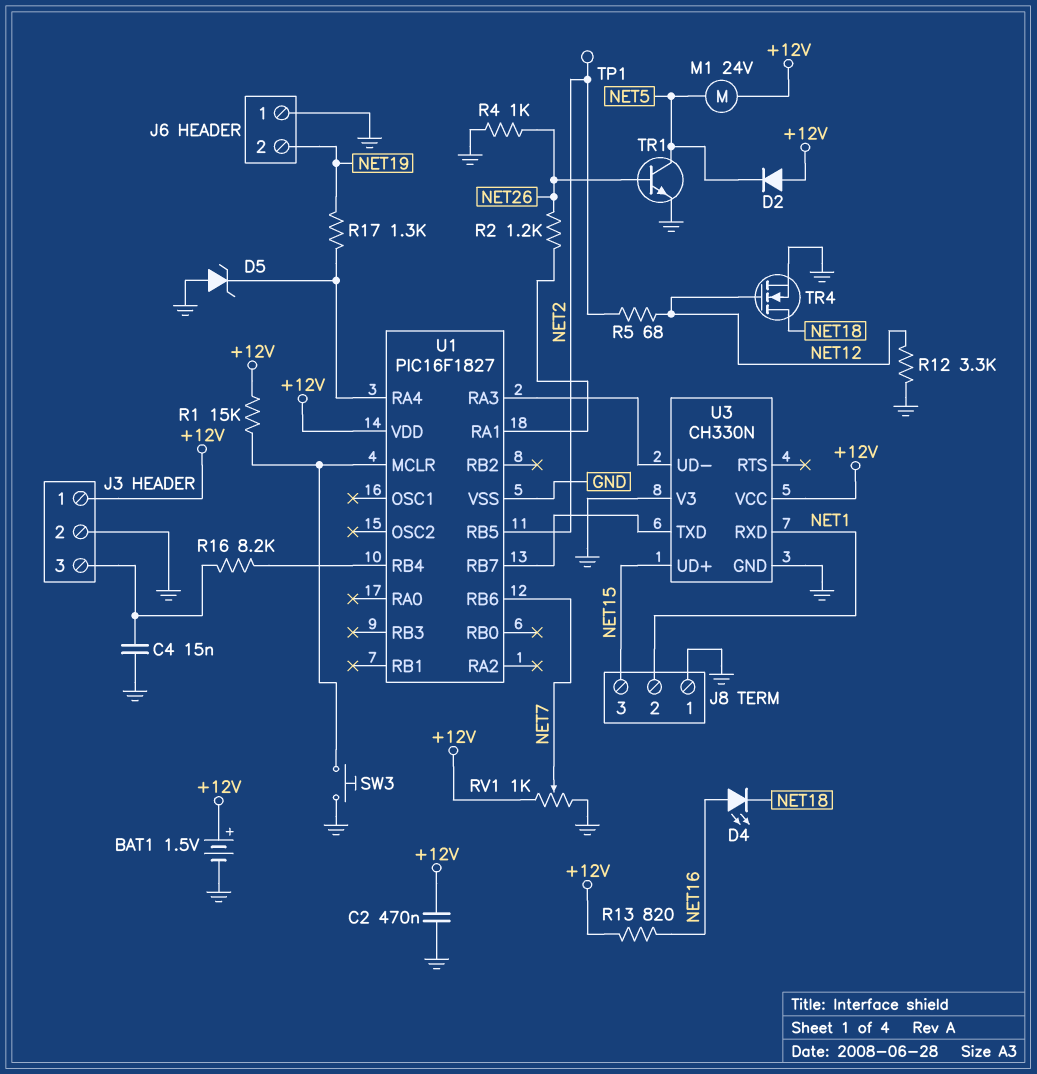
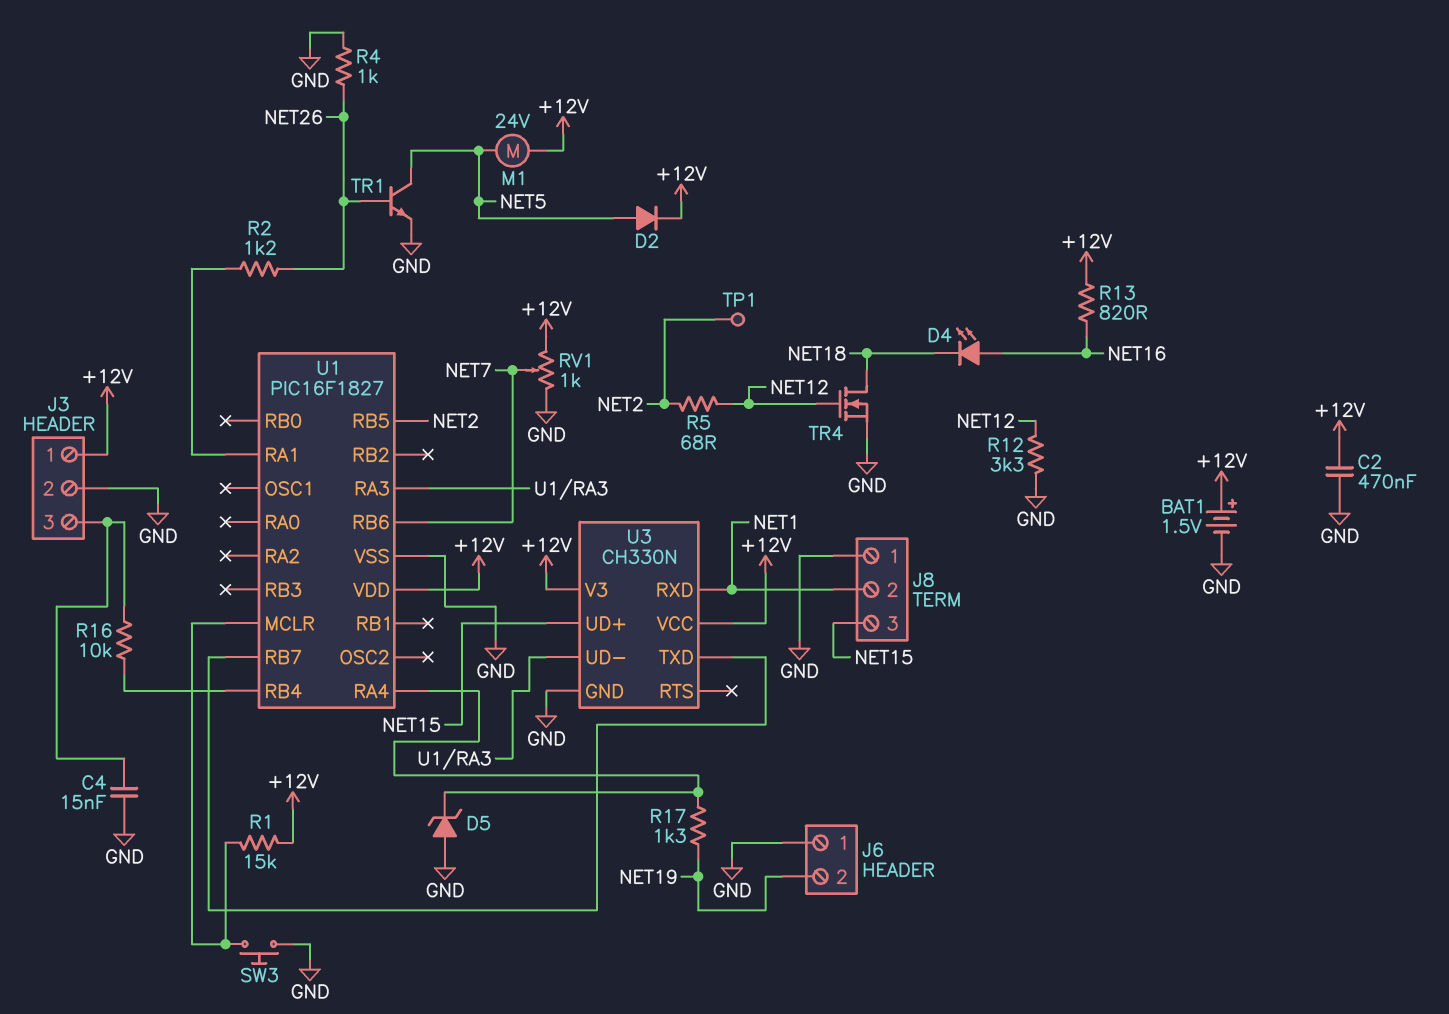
D2: diode (A +12V, K NET5) -> diode (A NET5, K +12V)
R16: 8.2k (J3/3, U1/RB4) -> 10k (J3/3, U1/RB4)
U3 pin V3: GND -> +12V

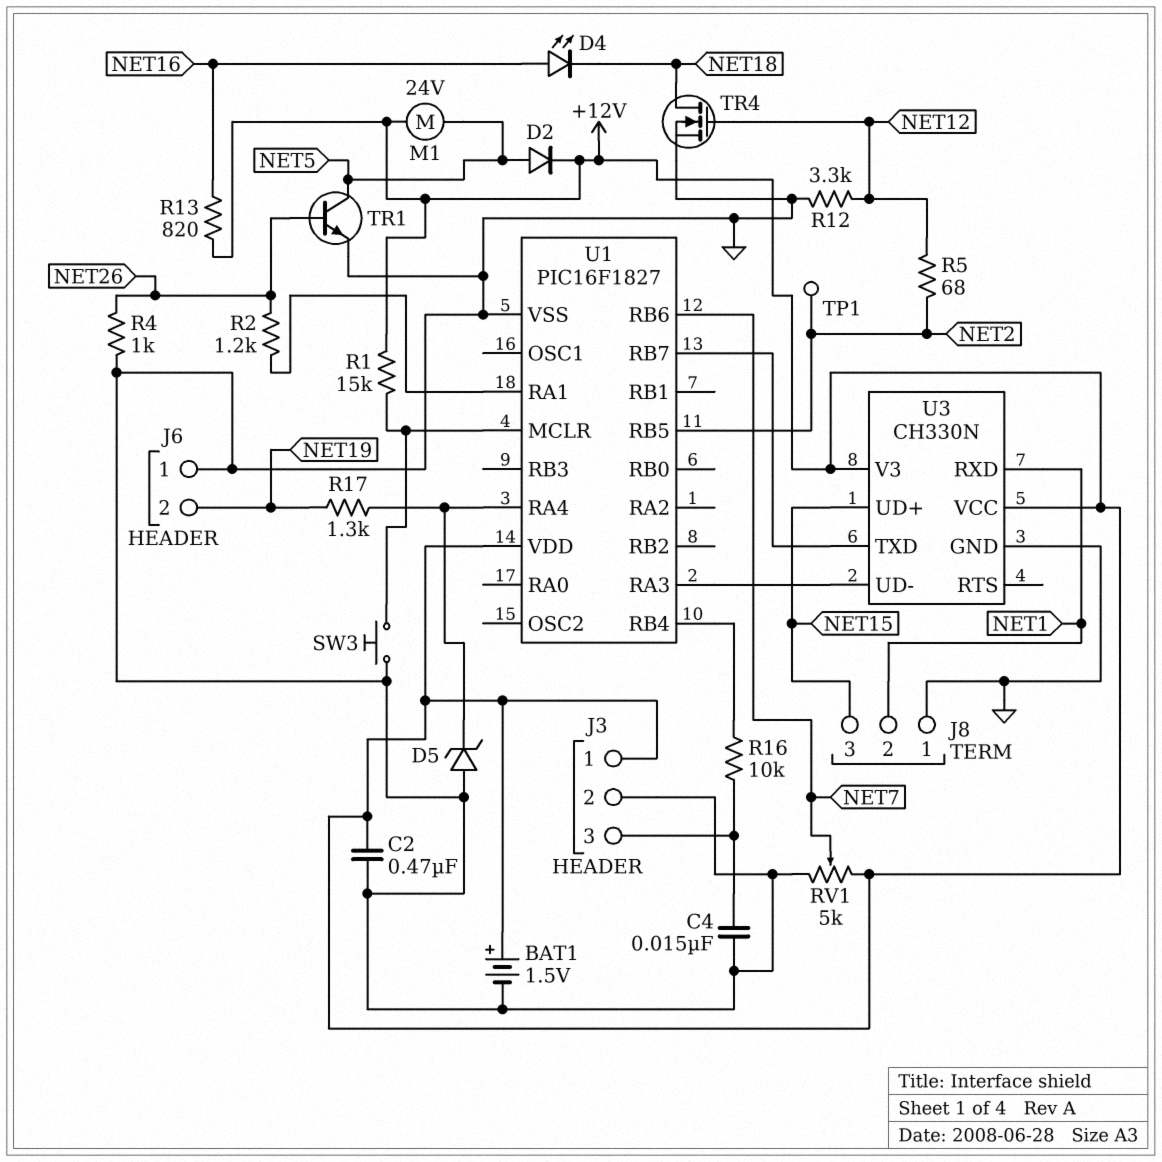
RV1: 1k (+12V, GND, wiper NET7) -> 5k (+12V, GND, wiper NET7)

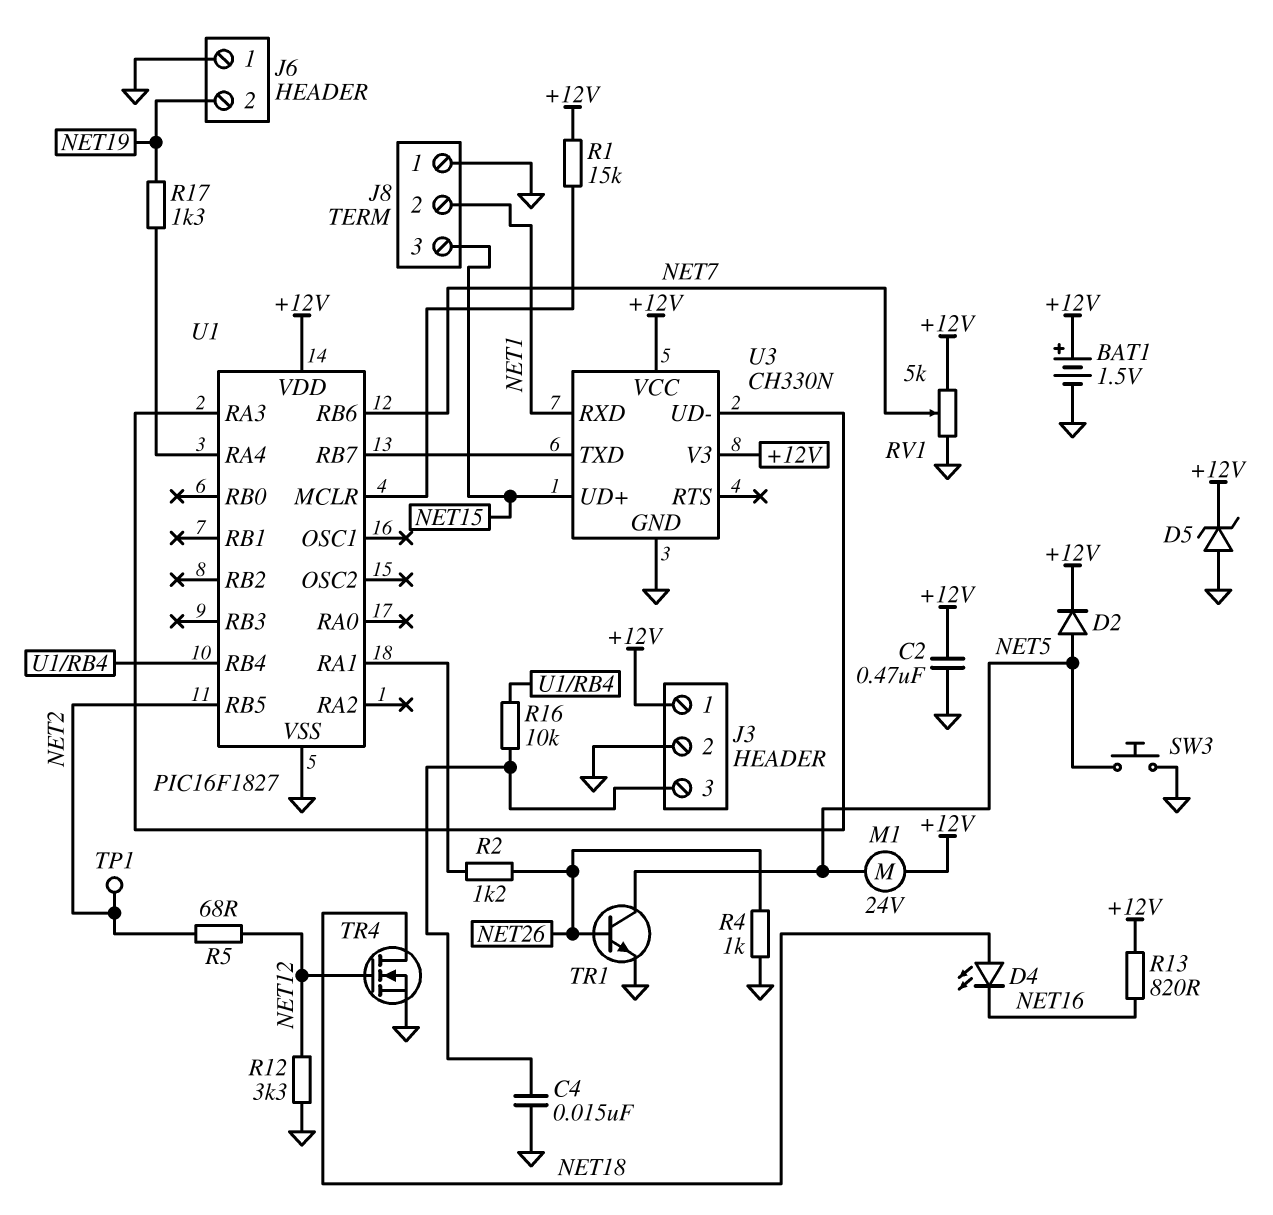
D4: LED (A NET16, K NET18) -> LED (A NET18, K NET16)
D5: zener (A GND, K U1/RA4) -> zener (A GND, K +12V)
SW3: button (GND, U1/MCLR) -> button (GND, NET5)

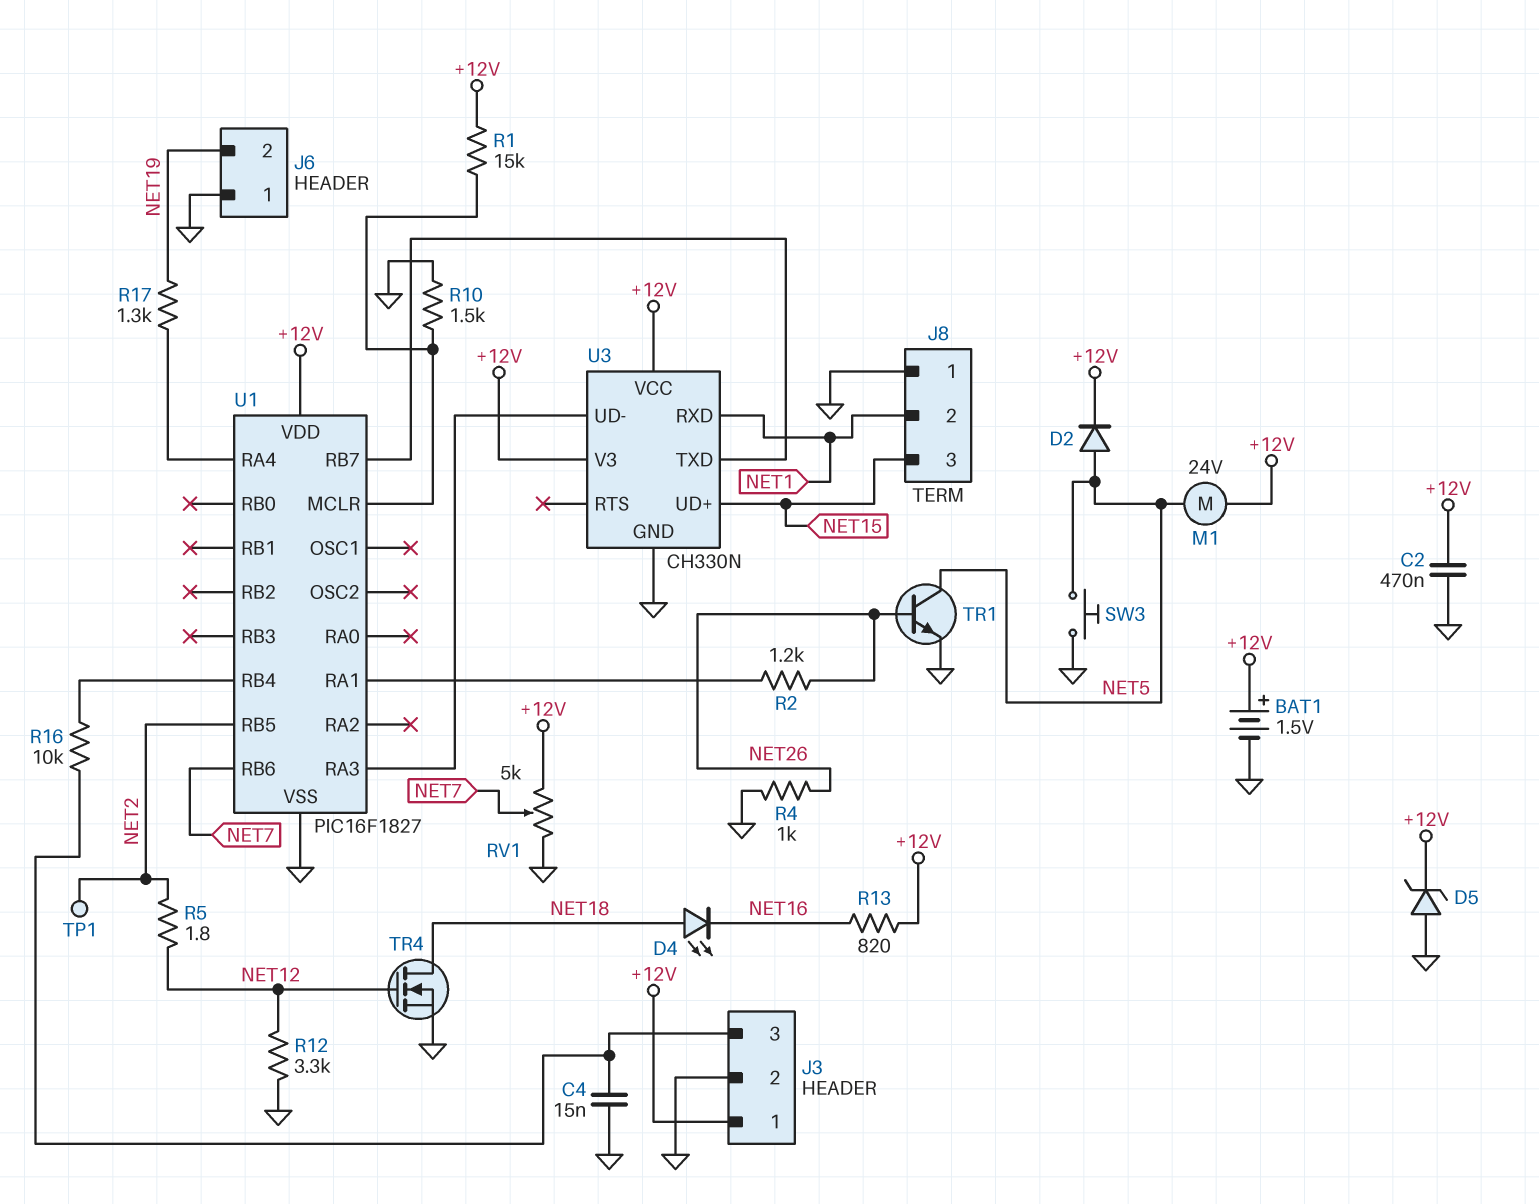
R5: 68 (NET2, NET12) -> 1.8 (NET2, NET12)
R10: none -> 1.5k (GND, U1/MCLR)

